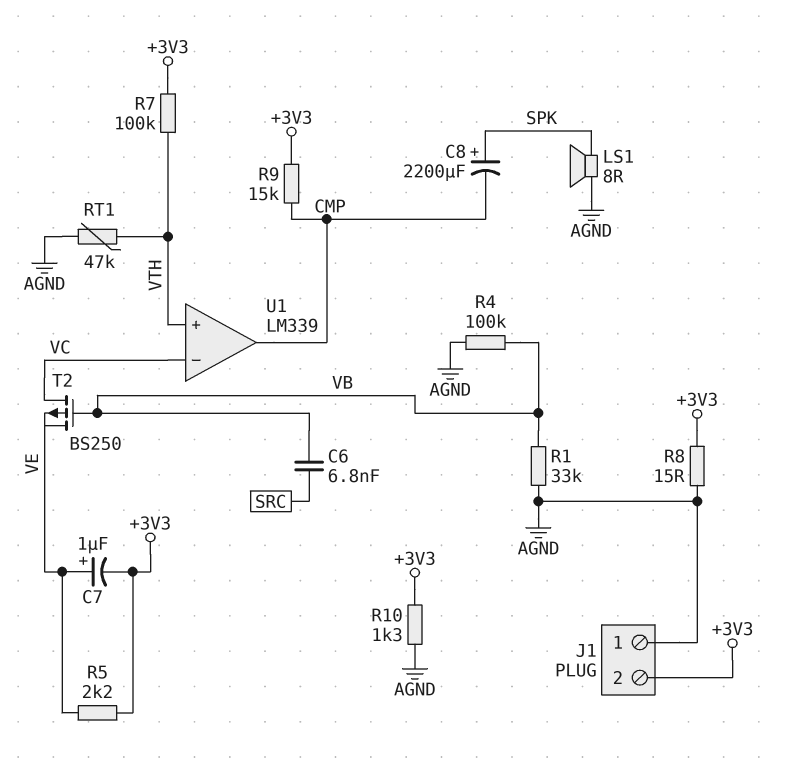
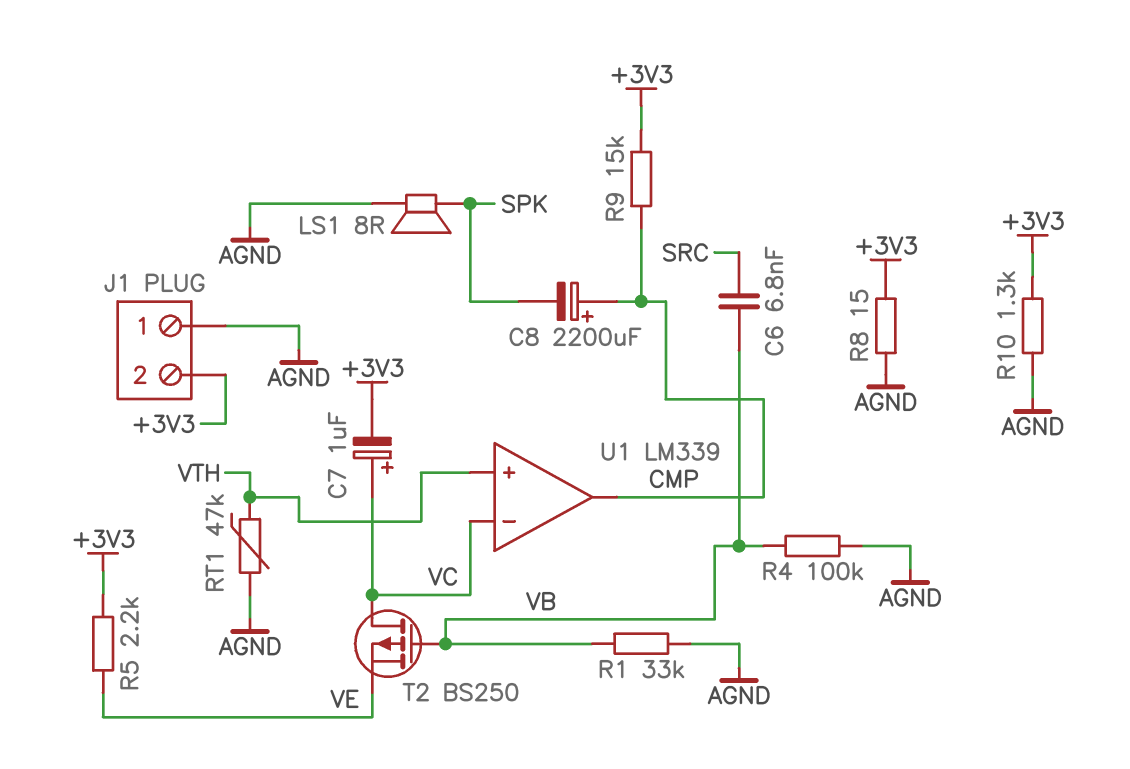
C7: 1uF (plus VE, minus +3V3) -> 1uF (plus VC, minus +3V3)
C8: 2200uF (plus SPK, minus CMP) -> 2200uF (plus CMP, minus SPK)
R7: 100k (+3V3, VTH) -> none

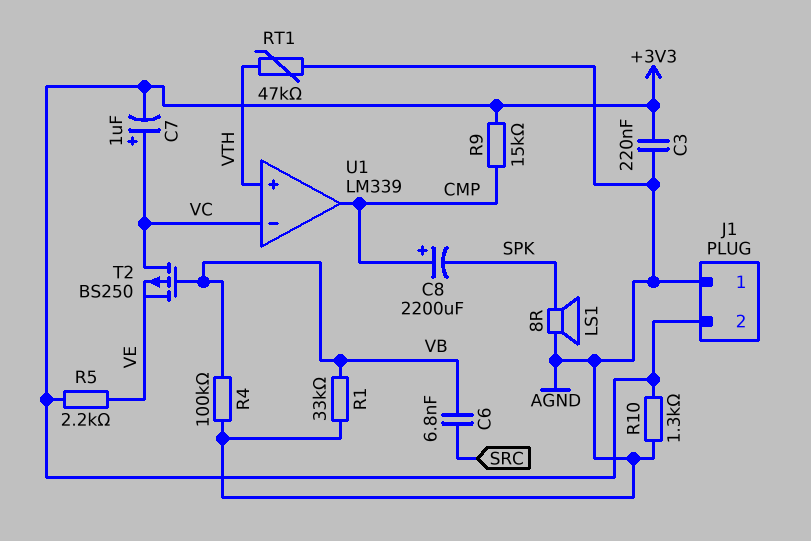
C3: none -> 220nF (+3V3, AGND)
R8: 15 (+3V3, AGND) -> none

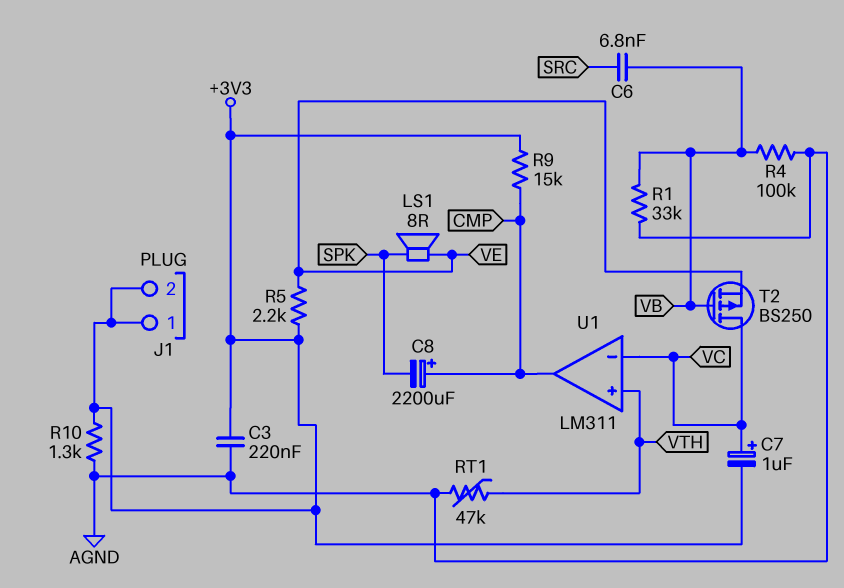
J1 pin 1: AGND -> +3V3
LS1: speaker 8R (AGND, SPK) -> speaker 8R (SPK, VE)
U1: LM339 -> LM311

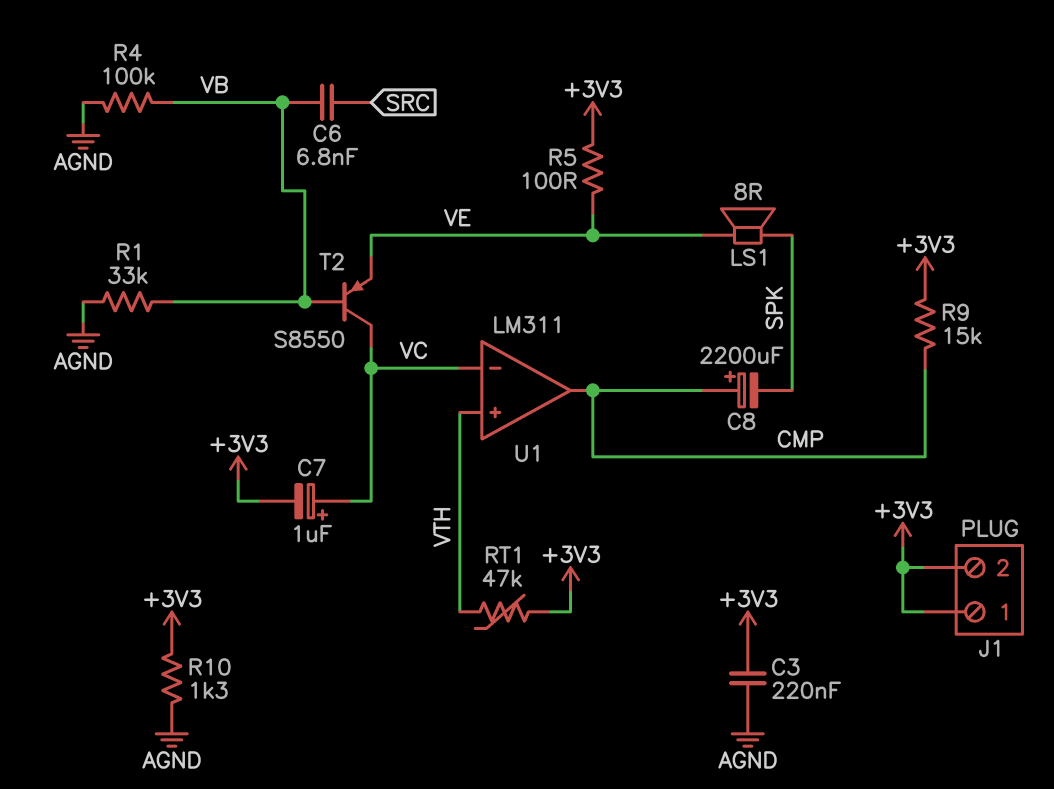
R5: 2.2k (+3V3, VE) -> 100 (+3V3, VE)
RT1: 47k (AGND, VTH) -> 47k (+3V3, VTH)
T2: PMOS BS250 (G VB, D VC, S VE) -> PNP S8550 (B VB, C VC, E VE)

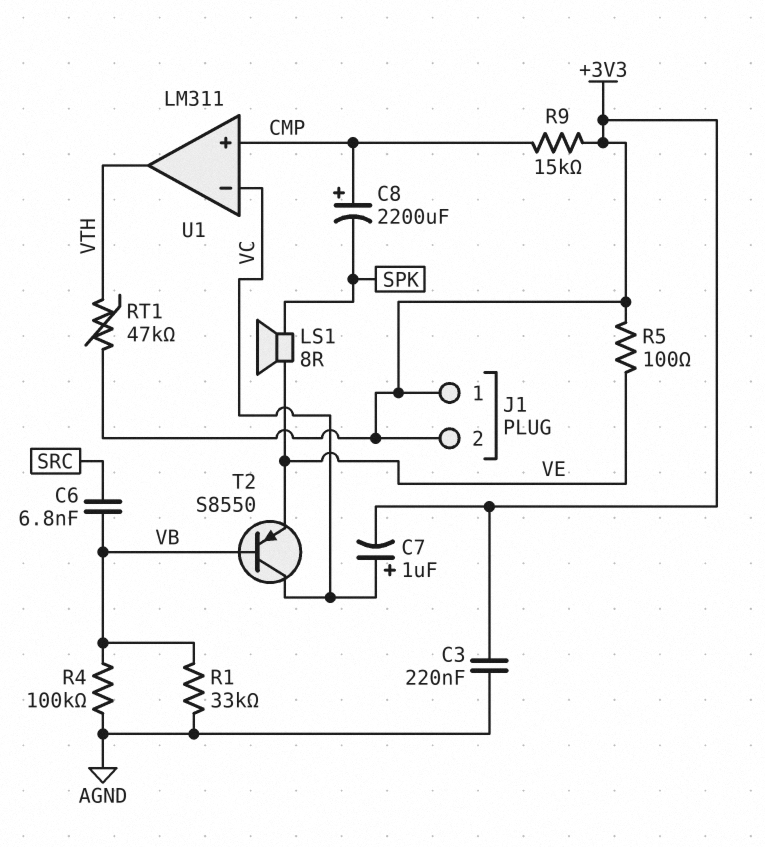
R10: 1.3k (+3V3, AGND) -> none
U1 pin in+: VTH -> CMP
U1 pin out: CMP -> VTH

